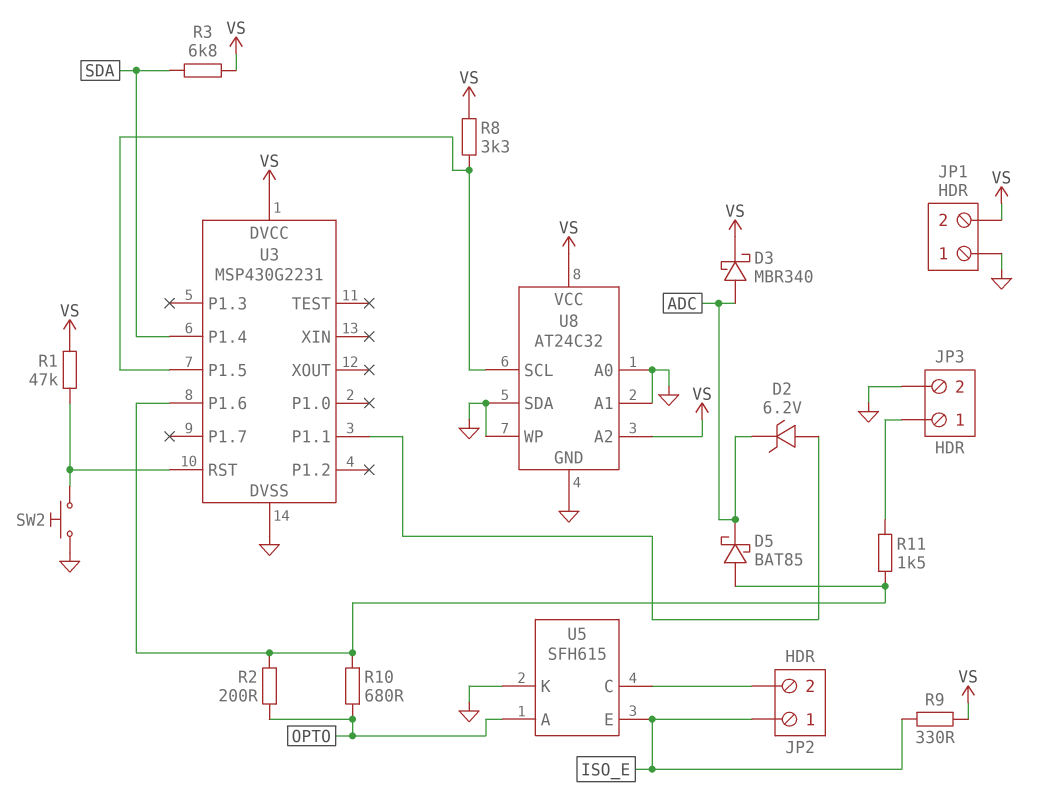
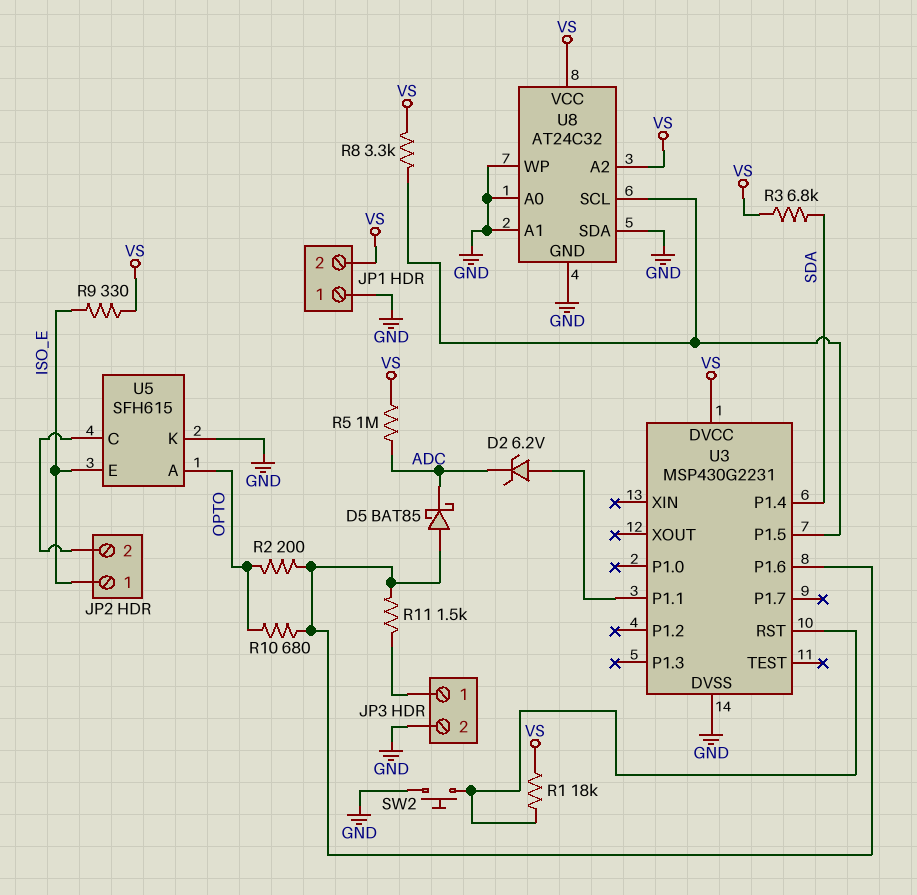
D3: schottky MBR340 (A ADC, K VS) -> none
R1: 47k (U3/RST, VS) -> 18k (U3/RST, VS)
R5: none -> 1M (ADC, VS)

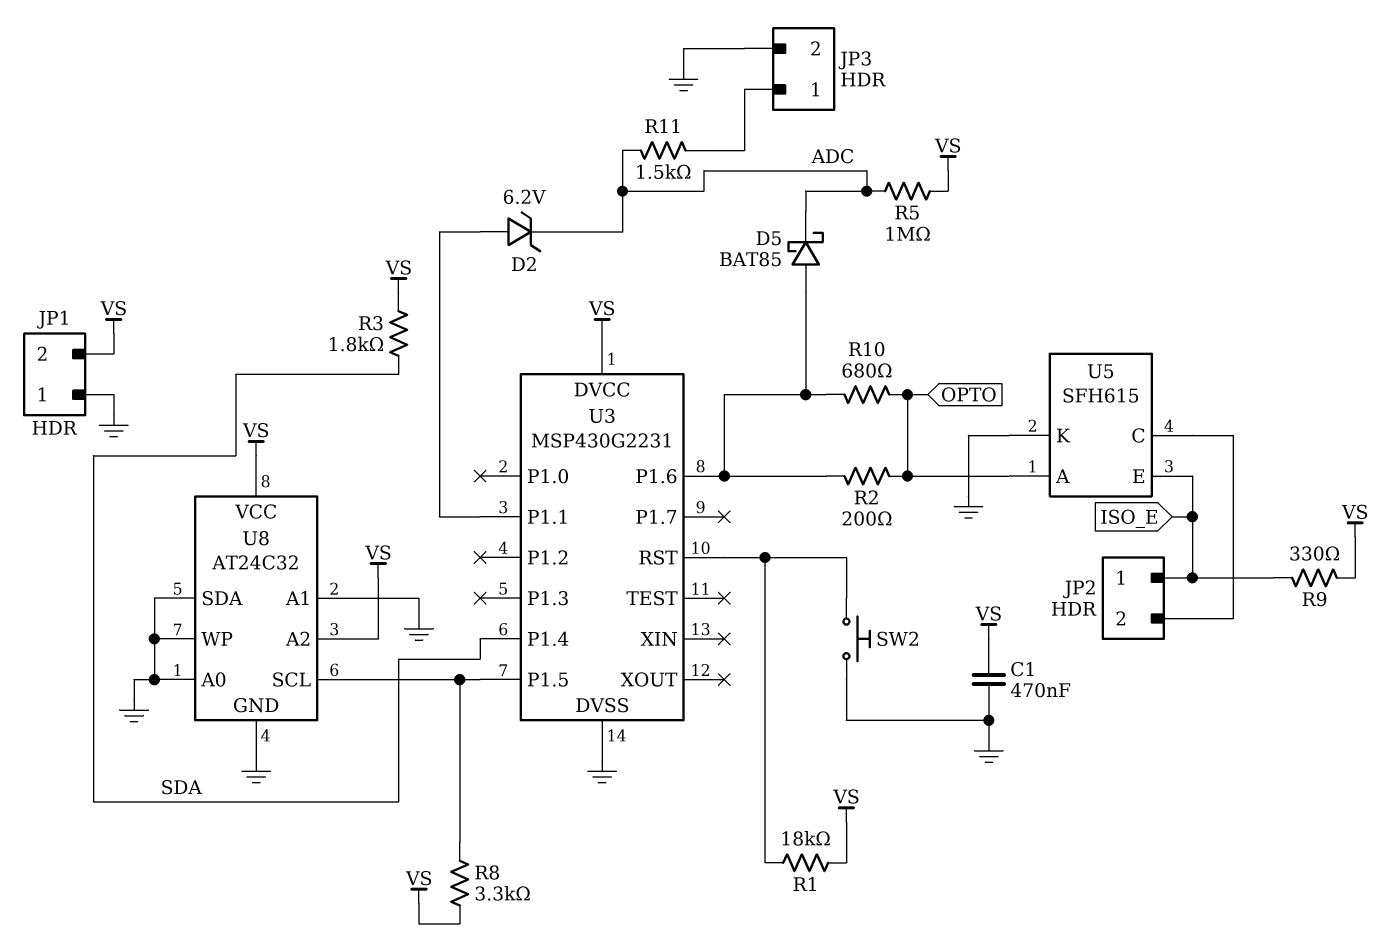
C1: none -> 470nF (GND, VS)
R3: 6.8k (SDA, VS) -> 1.8k (SDA, VS)
R11: 1.5k (JP3/1, U3/P1.6) -> 1.5k (ADC, JP3/1)

